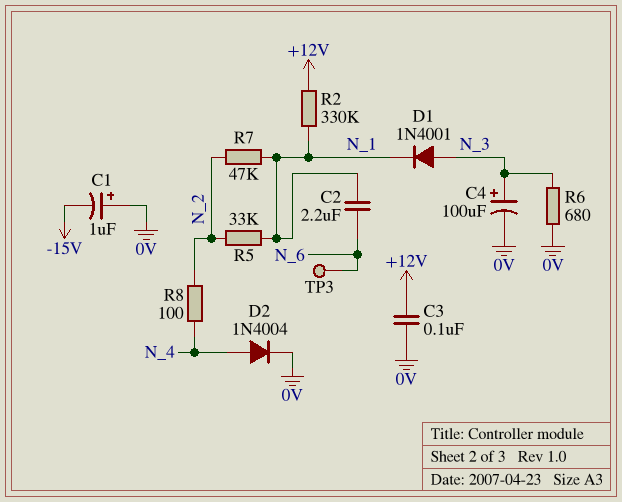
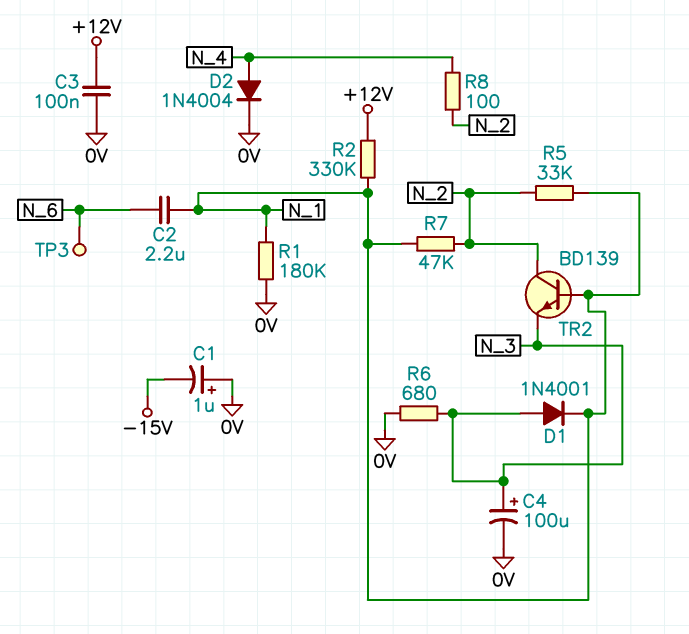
R1: none -> 180k (0V, N_1)
TR2: none -> NPN BD139 (B N_1, C N_2, E N_3)

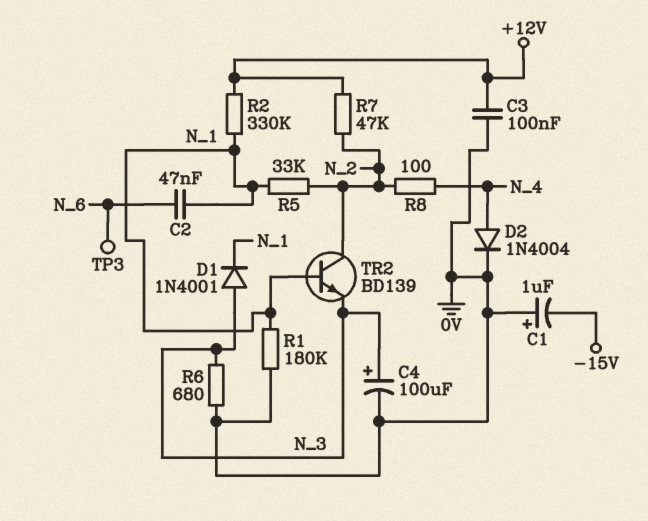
C2: 2.2uF (N_1, N_6) -> 47nF (N_1, N_6)
R7: 47k (N_1, N_2) -> 47k (+12V, N_2)

